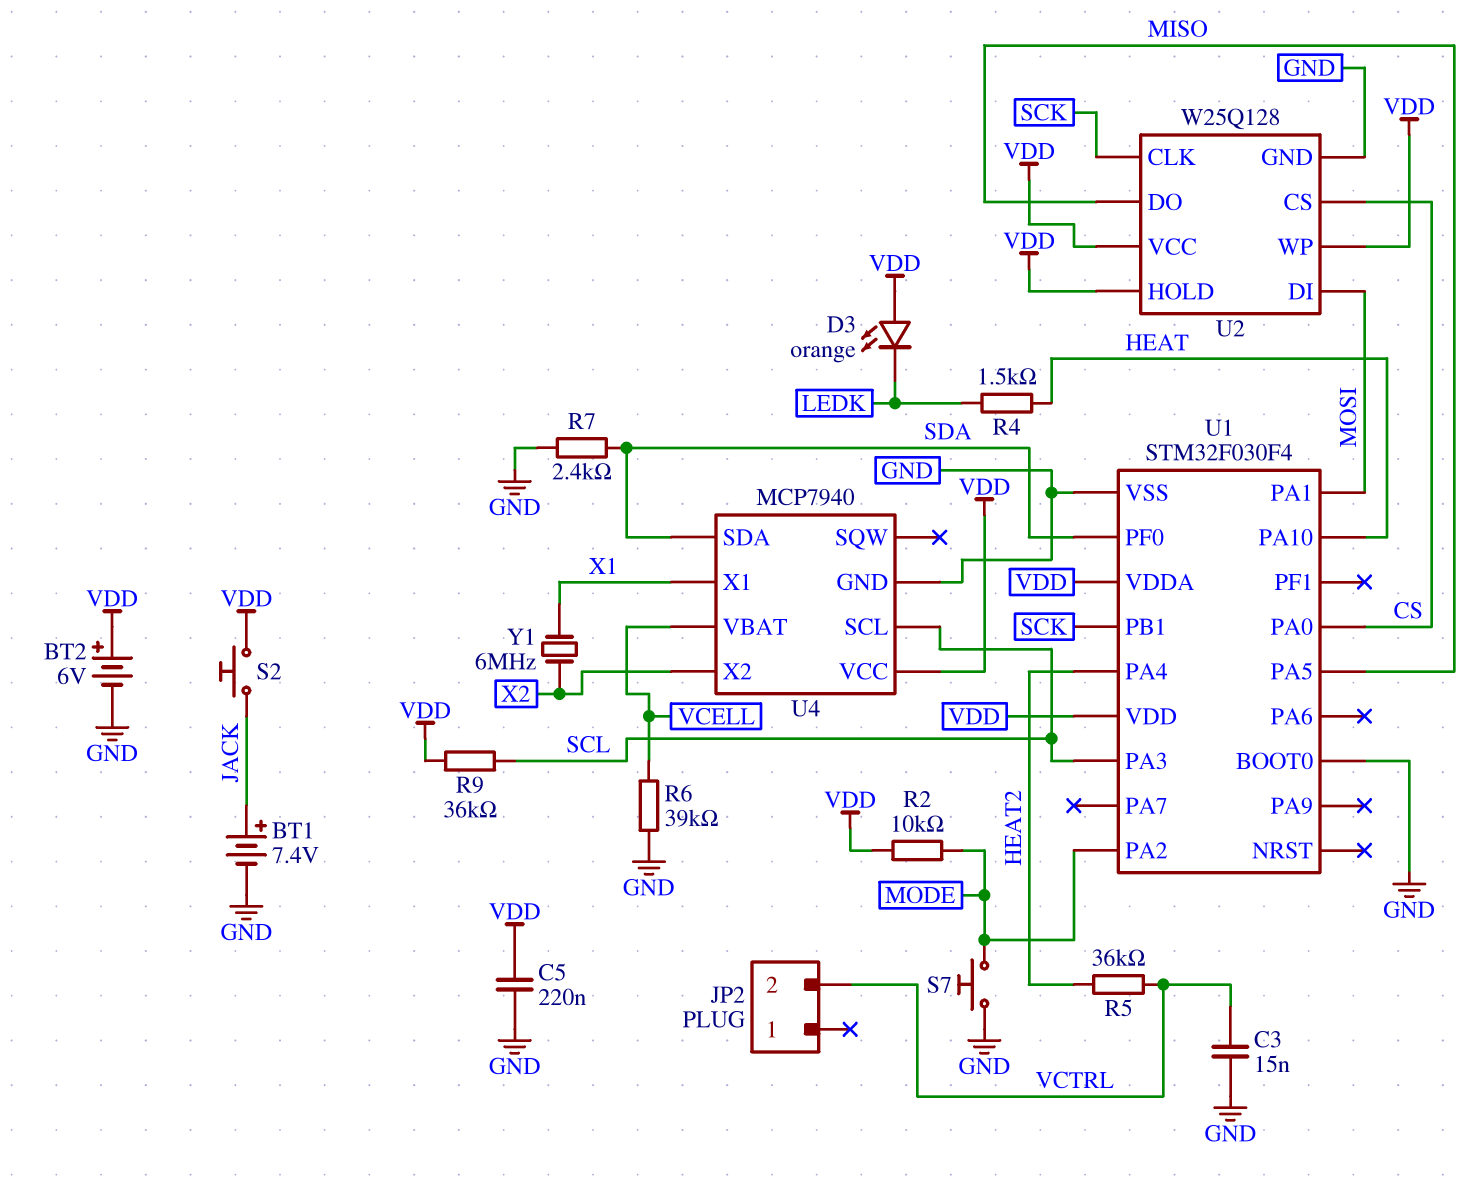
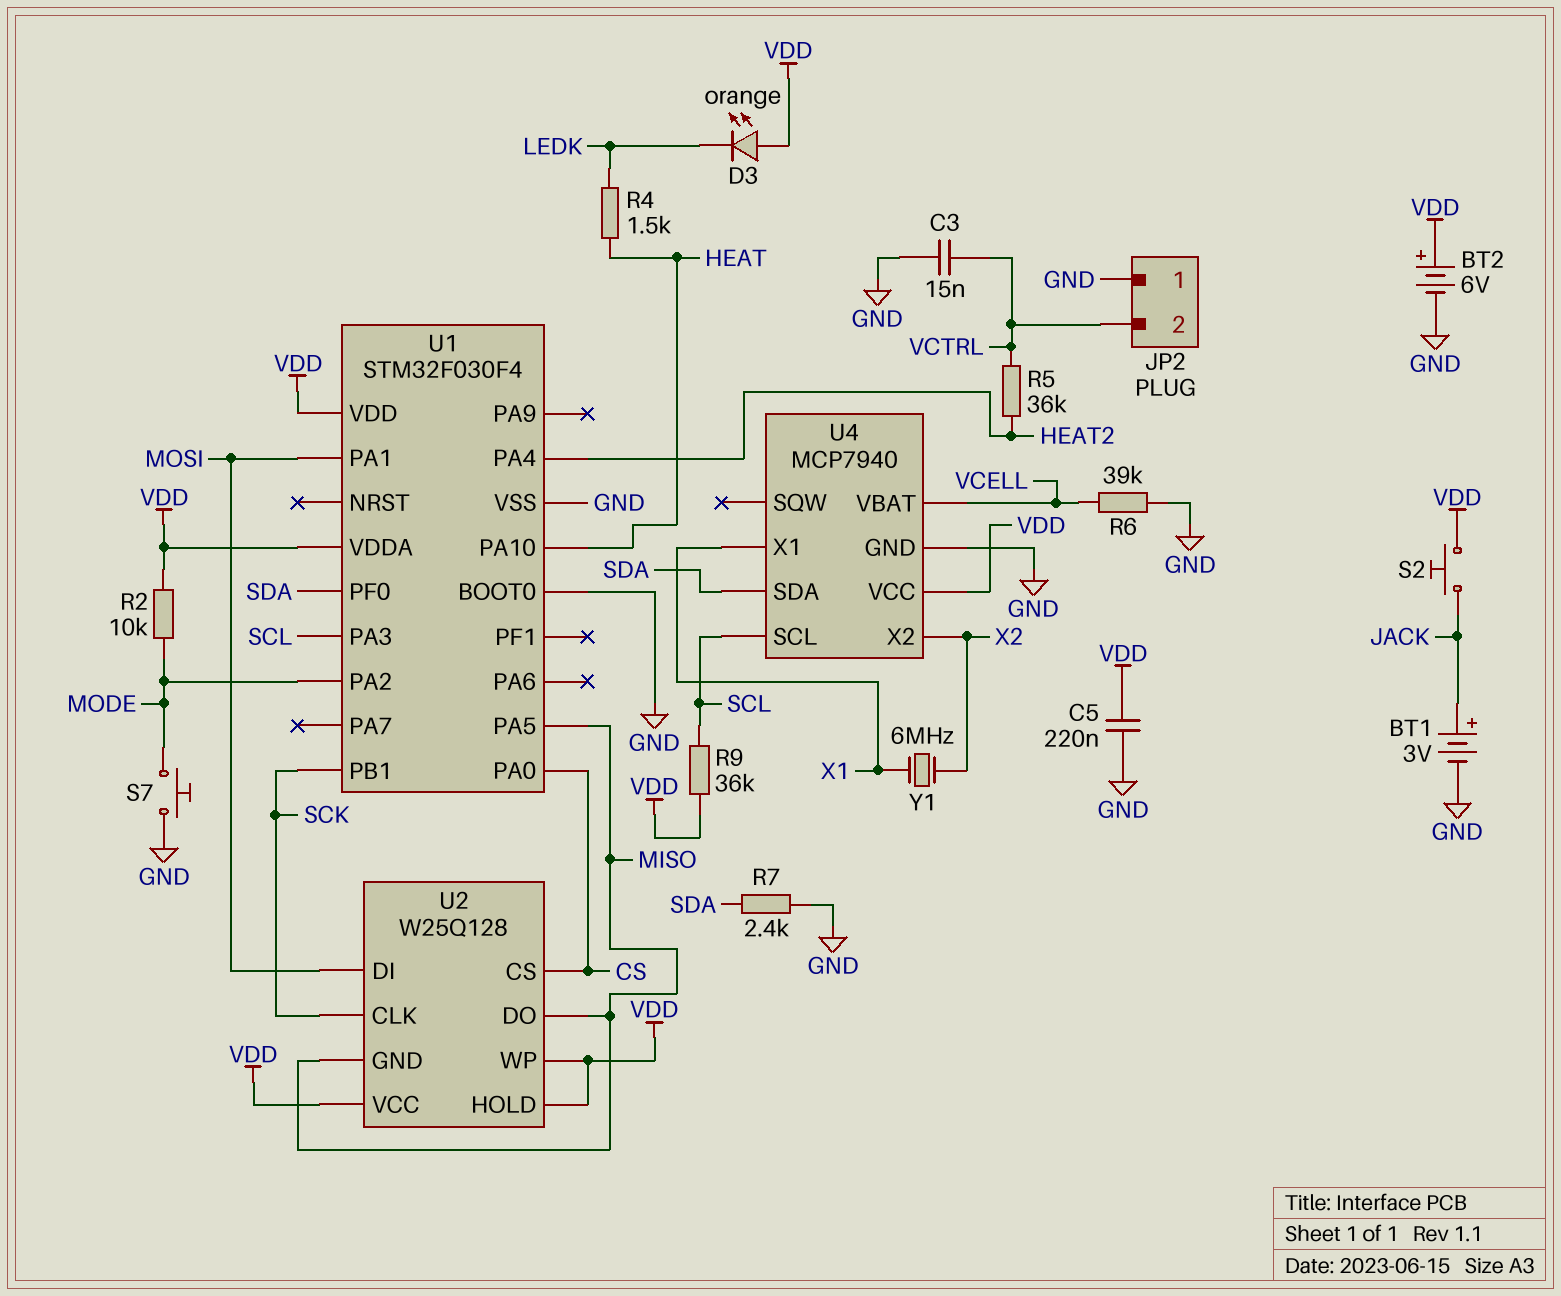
BT1: 7.4V (plus JACK, minus GND) -> 3V (plus JACK, minus GND)
JP2 pin 1: none -> GND
U2 pin GND: GND -> MISO

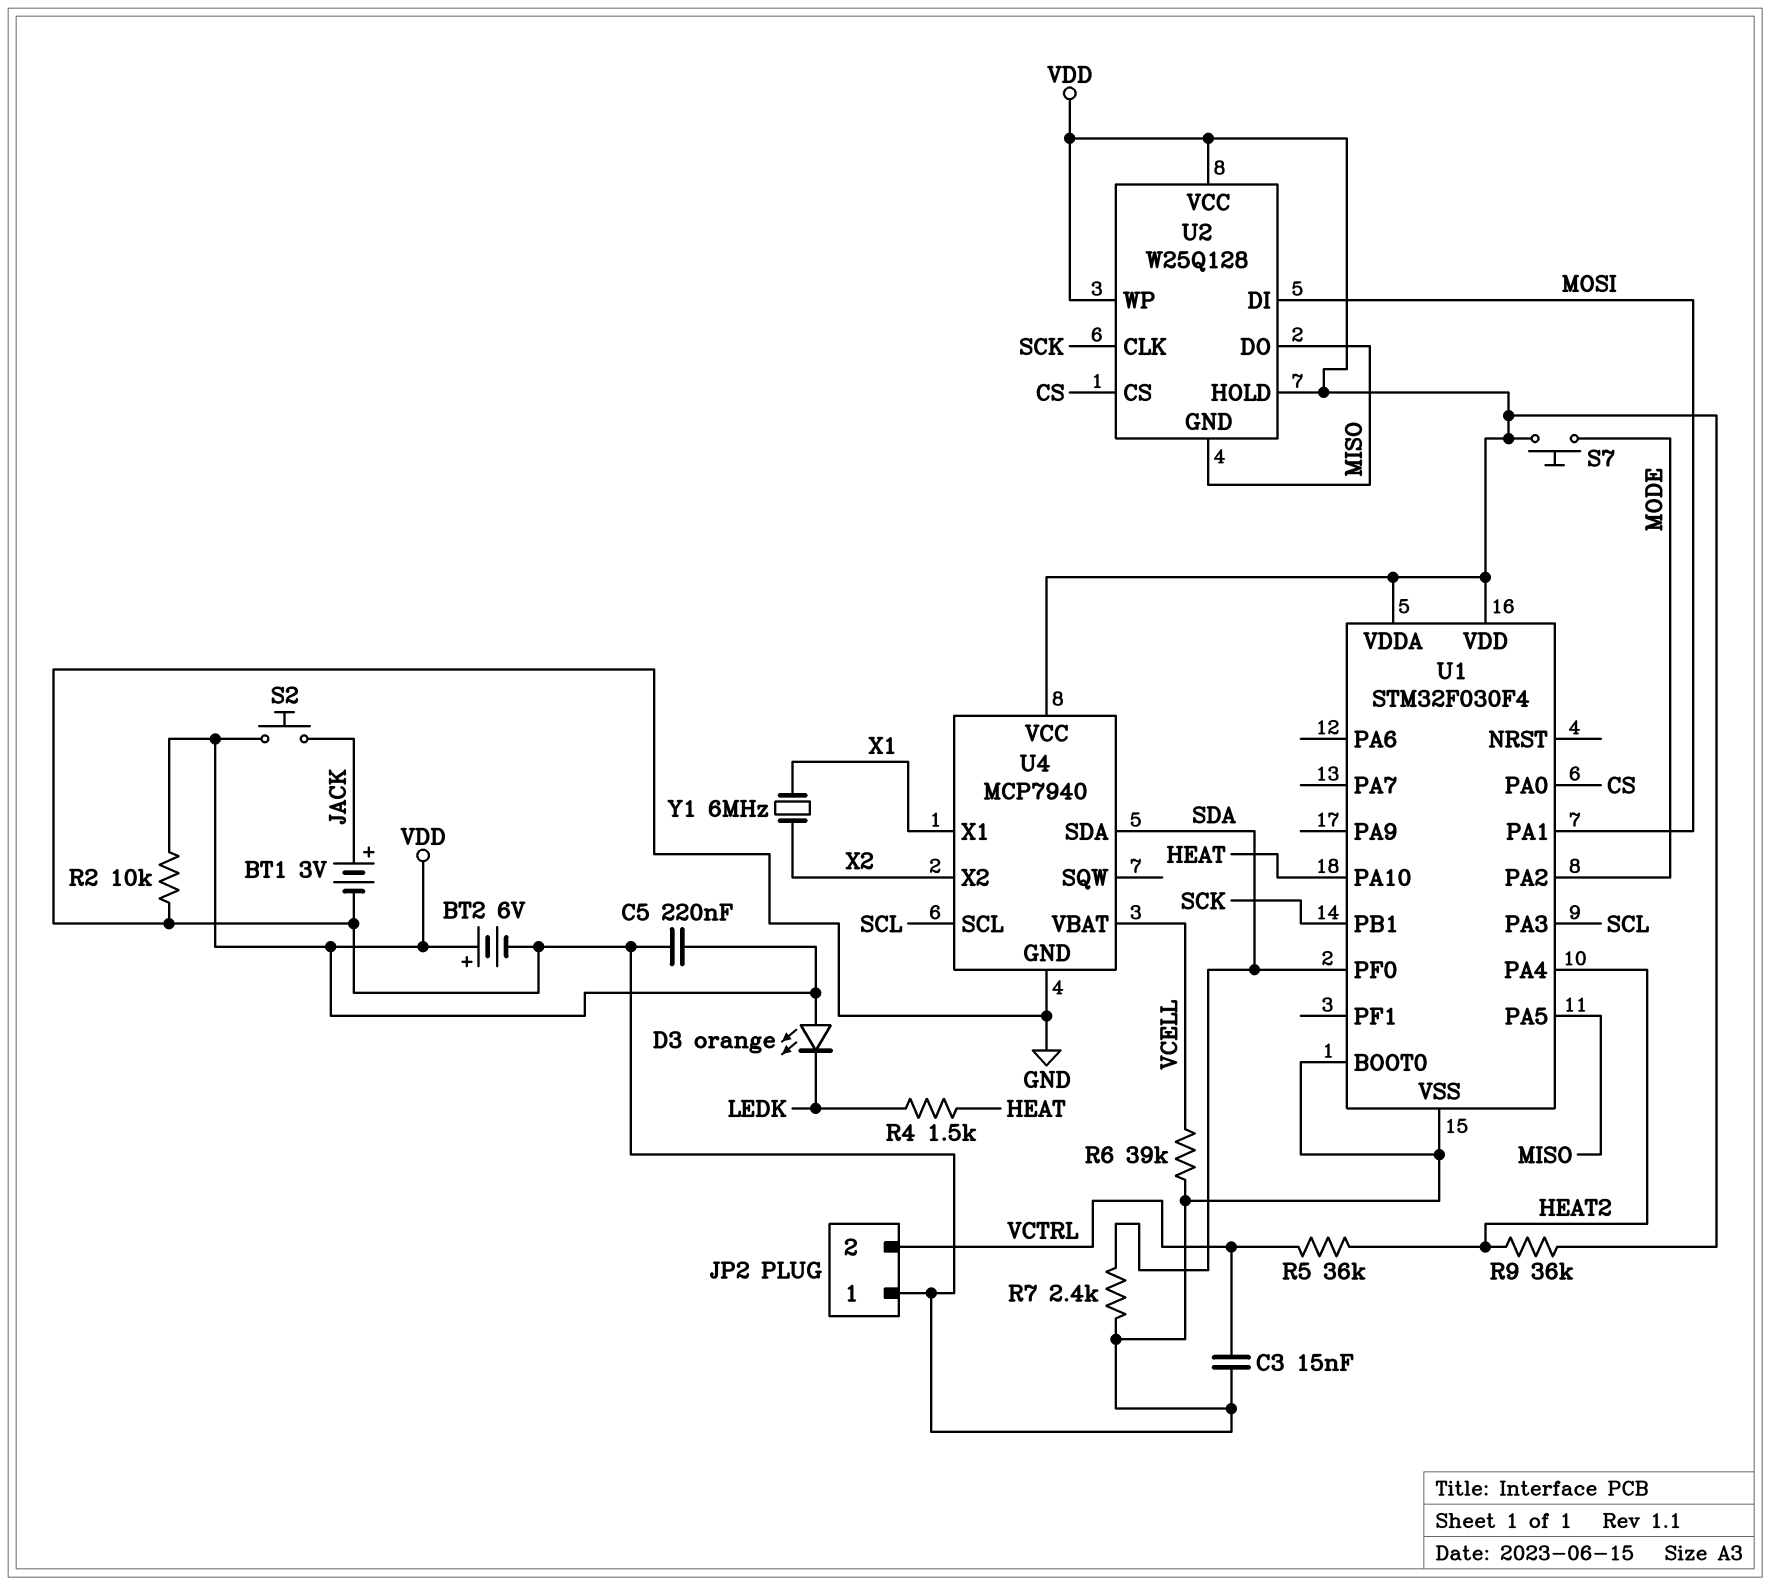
R2: 10k (MODE, VDD) -> 10k (GND, VDD)
R9: 36k (SCL, VDD) -> 36k (HEAT2, VDD)
S7: button (GND, MODE) -> button (MODE, VDD)

